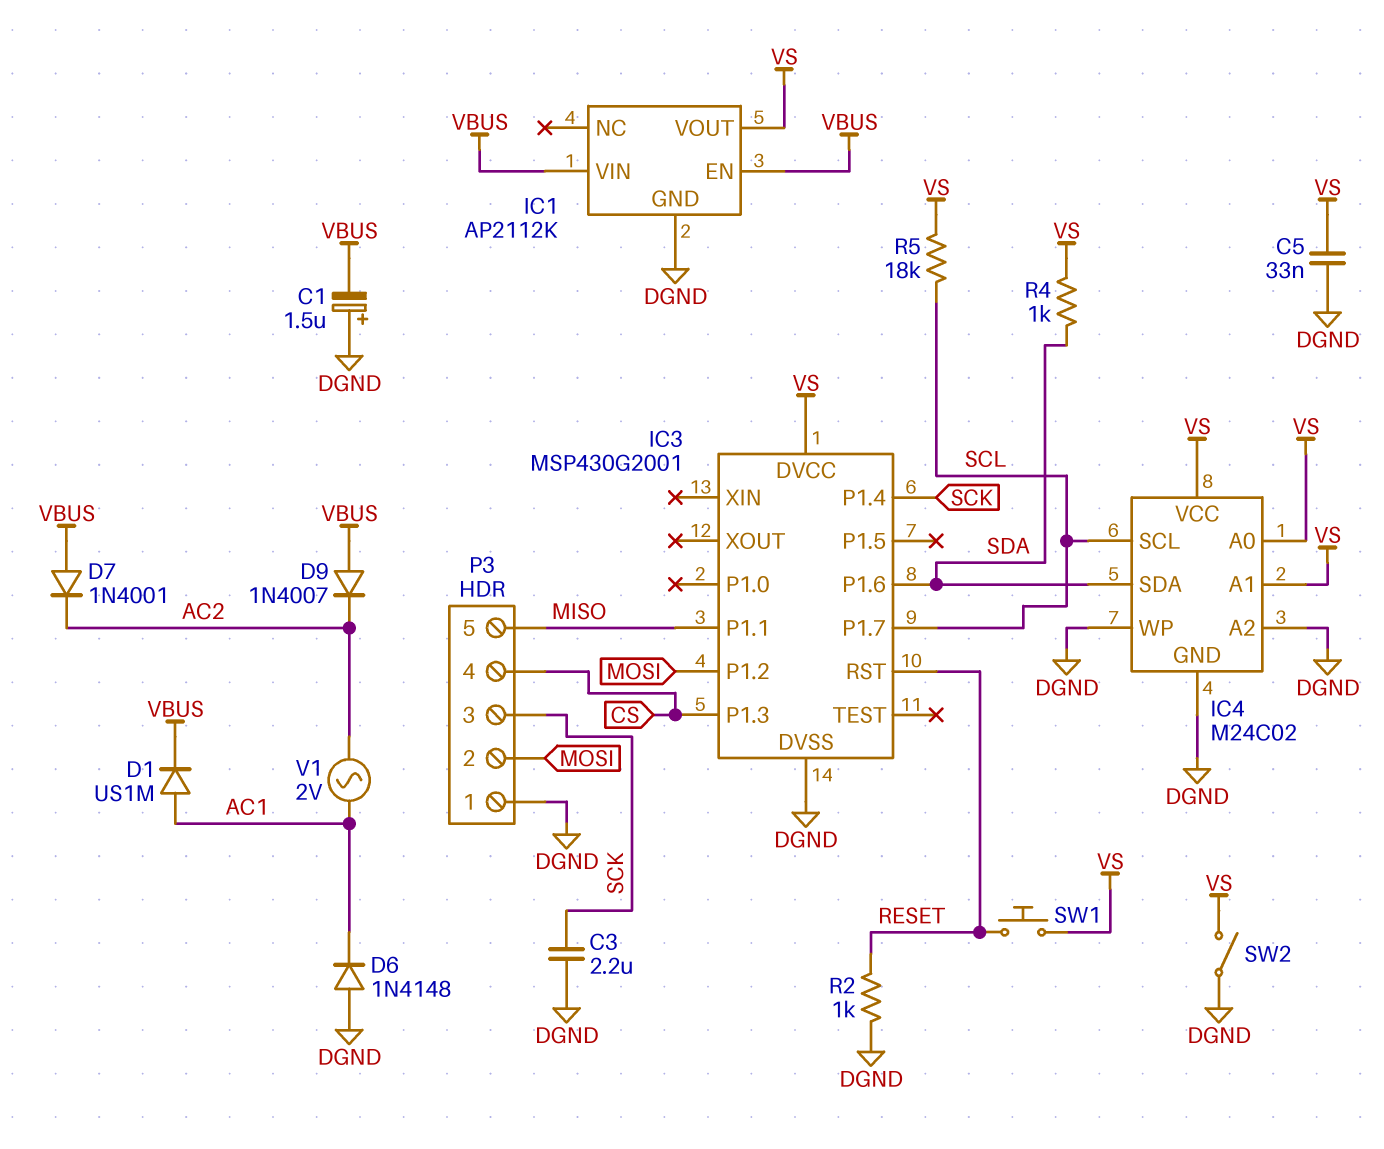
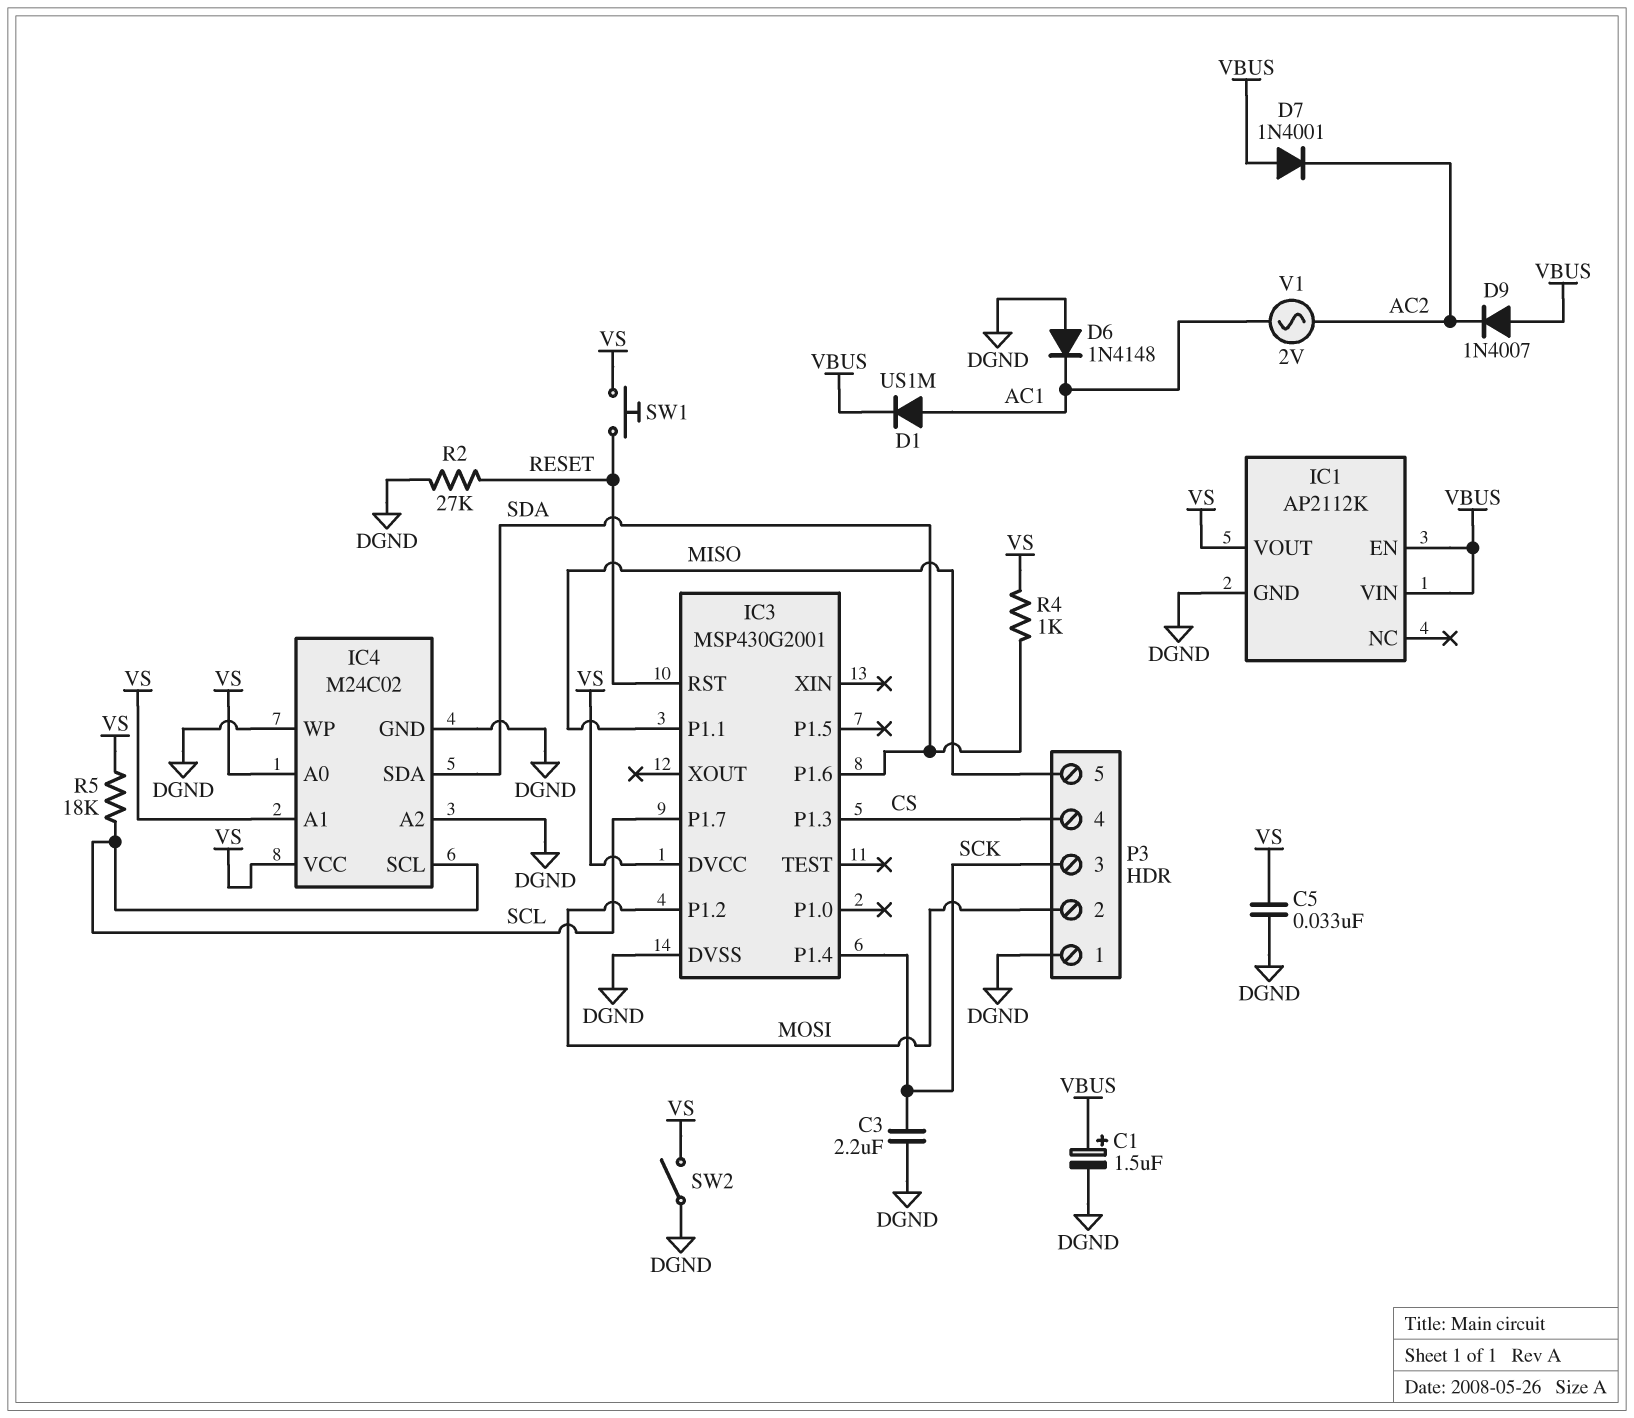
C1: 1.5uF (plus DGND, minus VBUS) -> 1.5uF (plus VBUS, minus DGND)
R2: 1k (DGND, RESET) -> 27k (DGND, RESET)

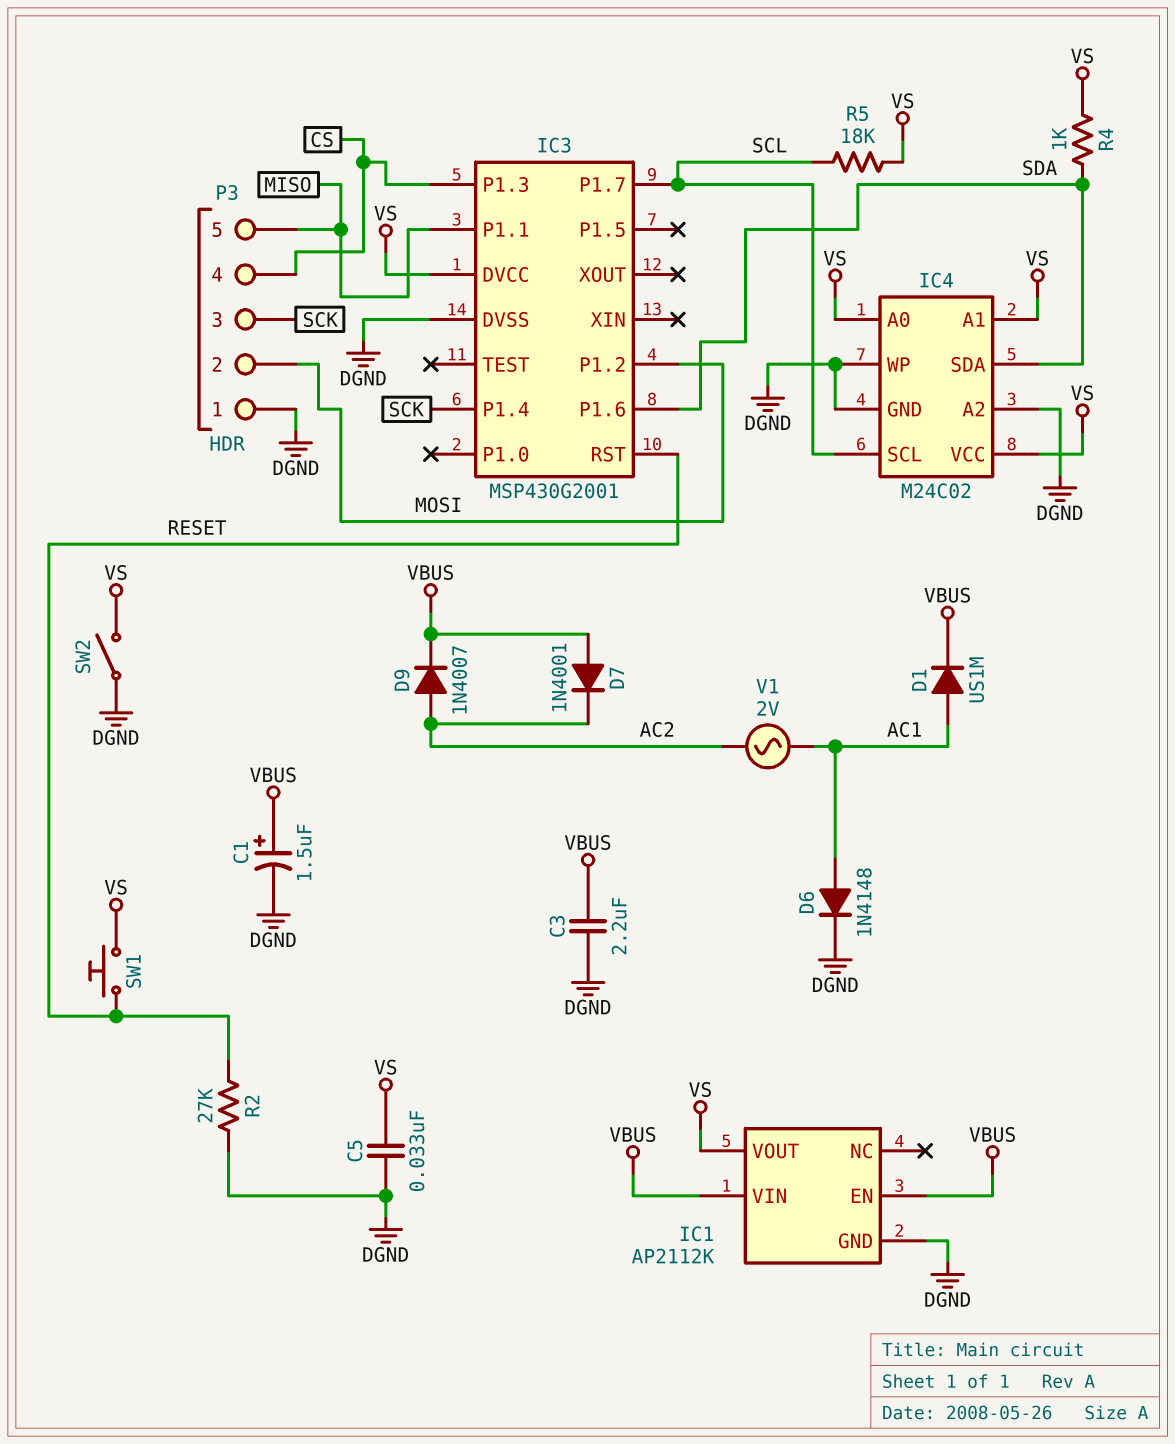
C3: 2.2uF (DGND, SCK) -> 2.2uF (DGND, VBUS)
D6: diode 1N4148 (A DGND, K AC1) -> diode 1N4148 (A AC1, K DGND)
D9: diode 1N4007 (A VBUS, K AC2) -> diode 1N4007 (A AC2, K VBUS)

